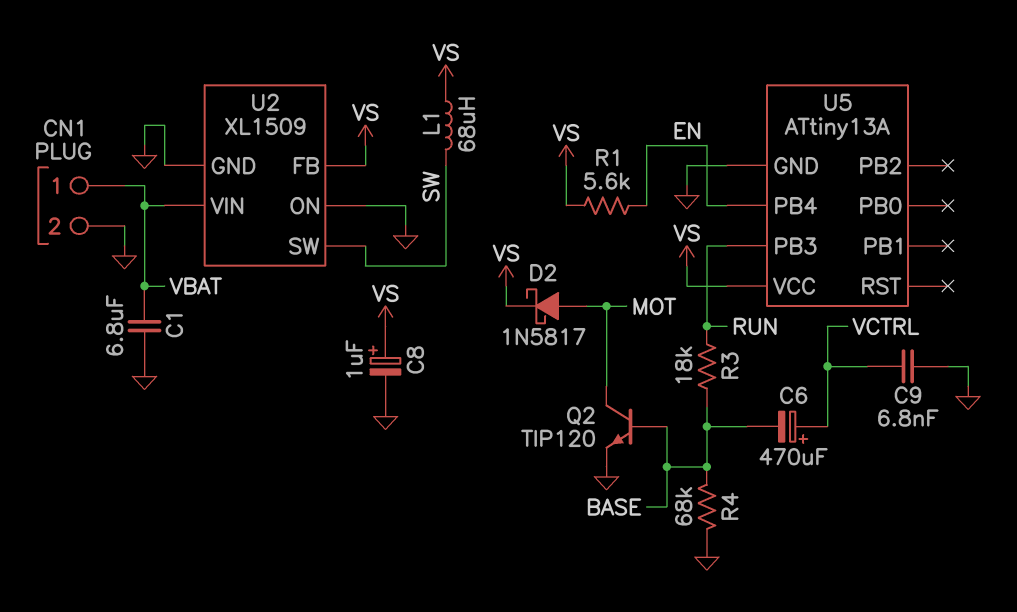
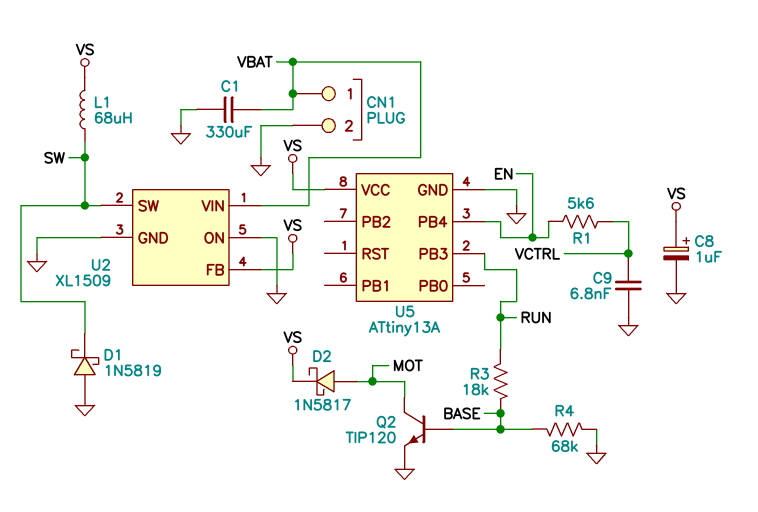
C1: 6.8uF (GND, VBAT) -> 330uF (GND, VBAT)
C6: 470uF (plus VCTRL, minus BASE) -> none
D1: none -> schottky 1N5819 (A GND, K SW)
R1: 5.6k (EN, VS) -> 5.6k (EN, VCTRL)

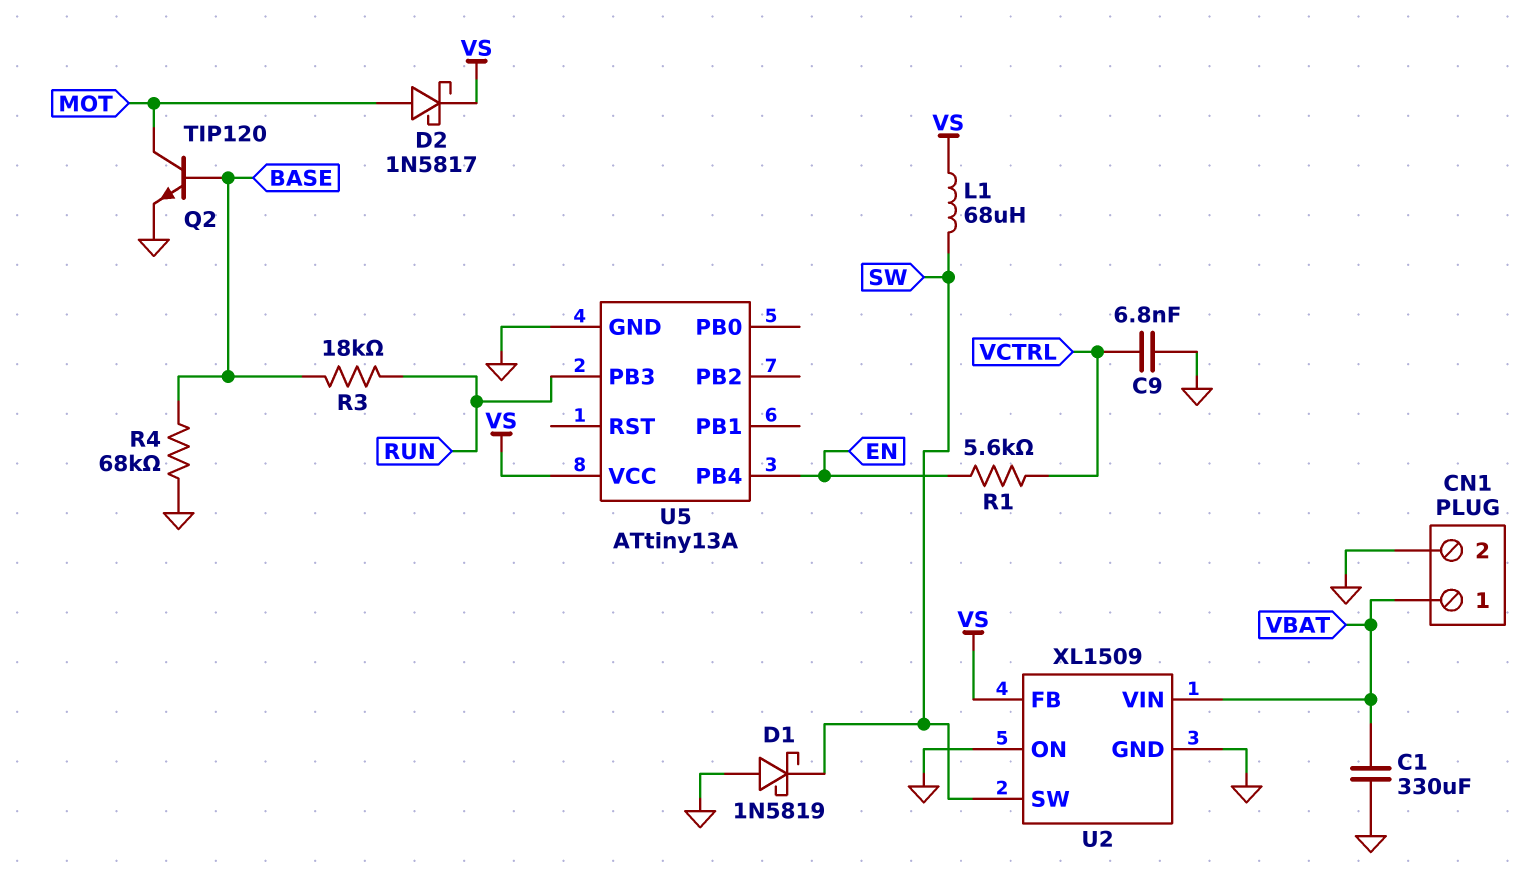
C8: 1uF (plus VS, minus GND) -> none

